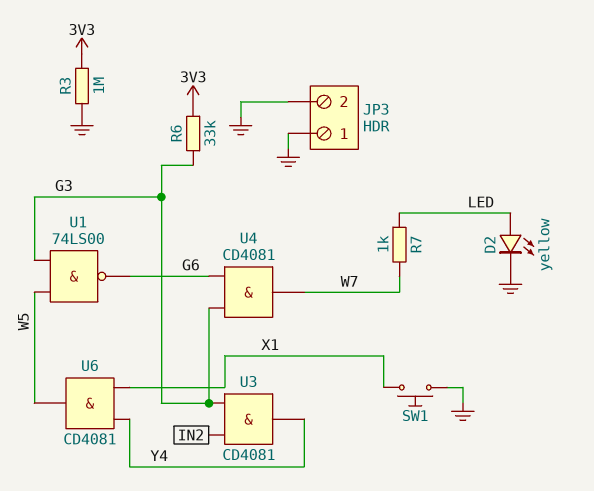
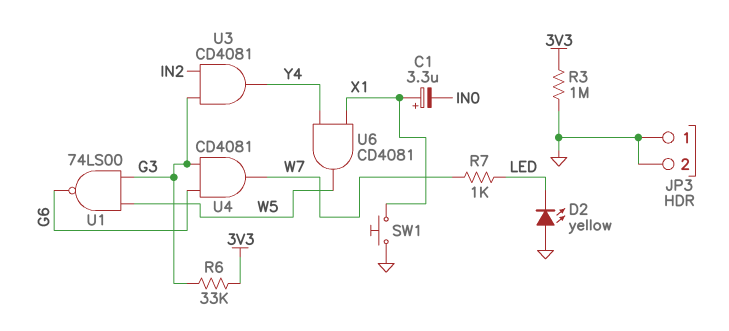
C1: none -> 3.3uF (plus X1, minus IN0)
D2: LED yellow (A LED, K GND) -> LED yellow (A GND, K LED)

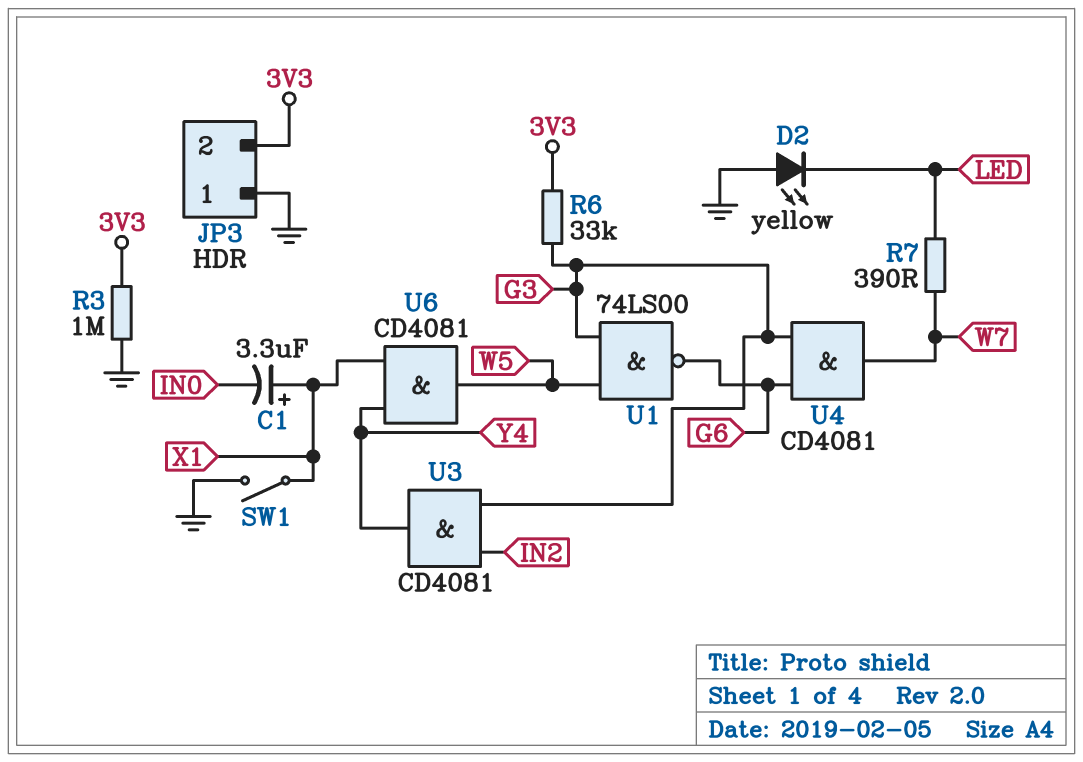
JP3 pin 2: GND -> 3V3
R7: 1k (LED, W7) -> 390 (LED, W7)
SW1: button (GND, X1) -> switch (GND, X1)

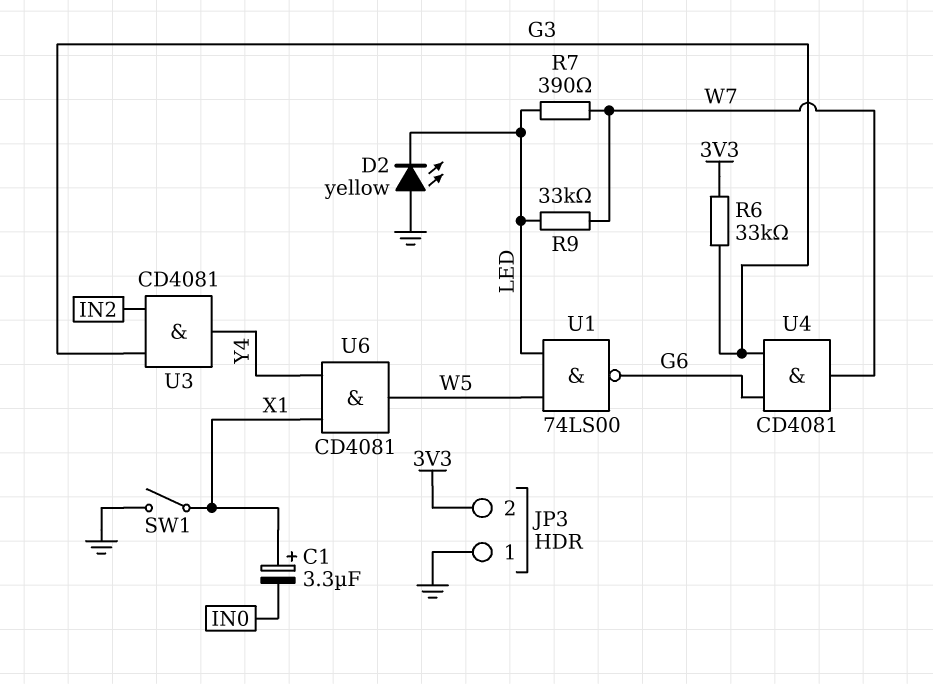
R3: 1M (3V3, GND) -> none
R9: none -> 33k (LED, W7)
U1: NAND 74LS00 (in G3, in W5, out G6) -> NAND 74LS00 (in LED, in W5, out G6)

